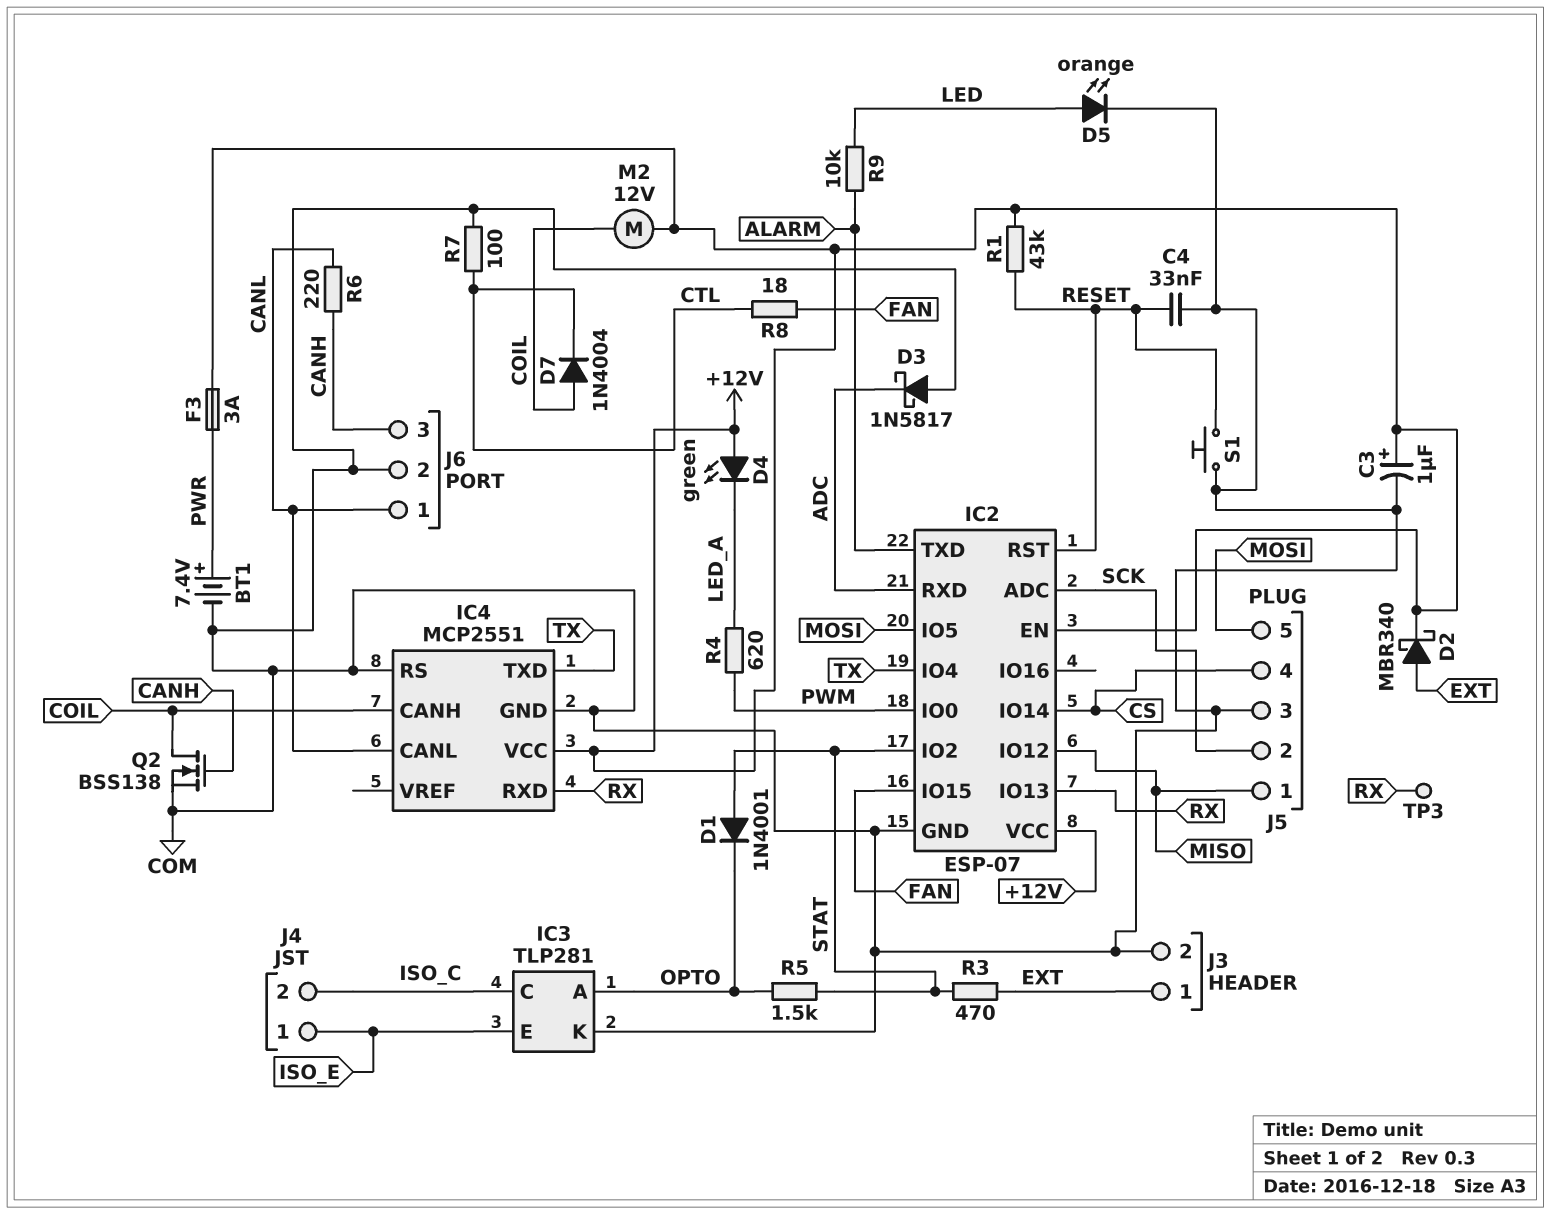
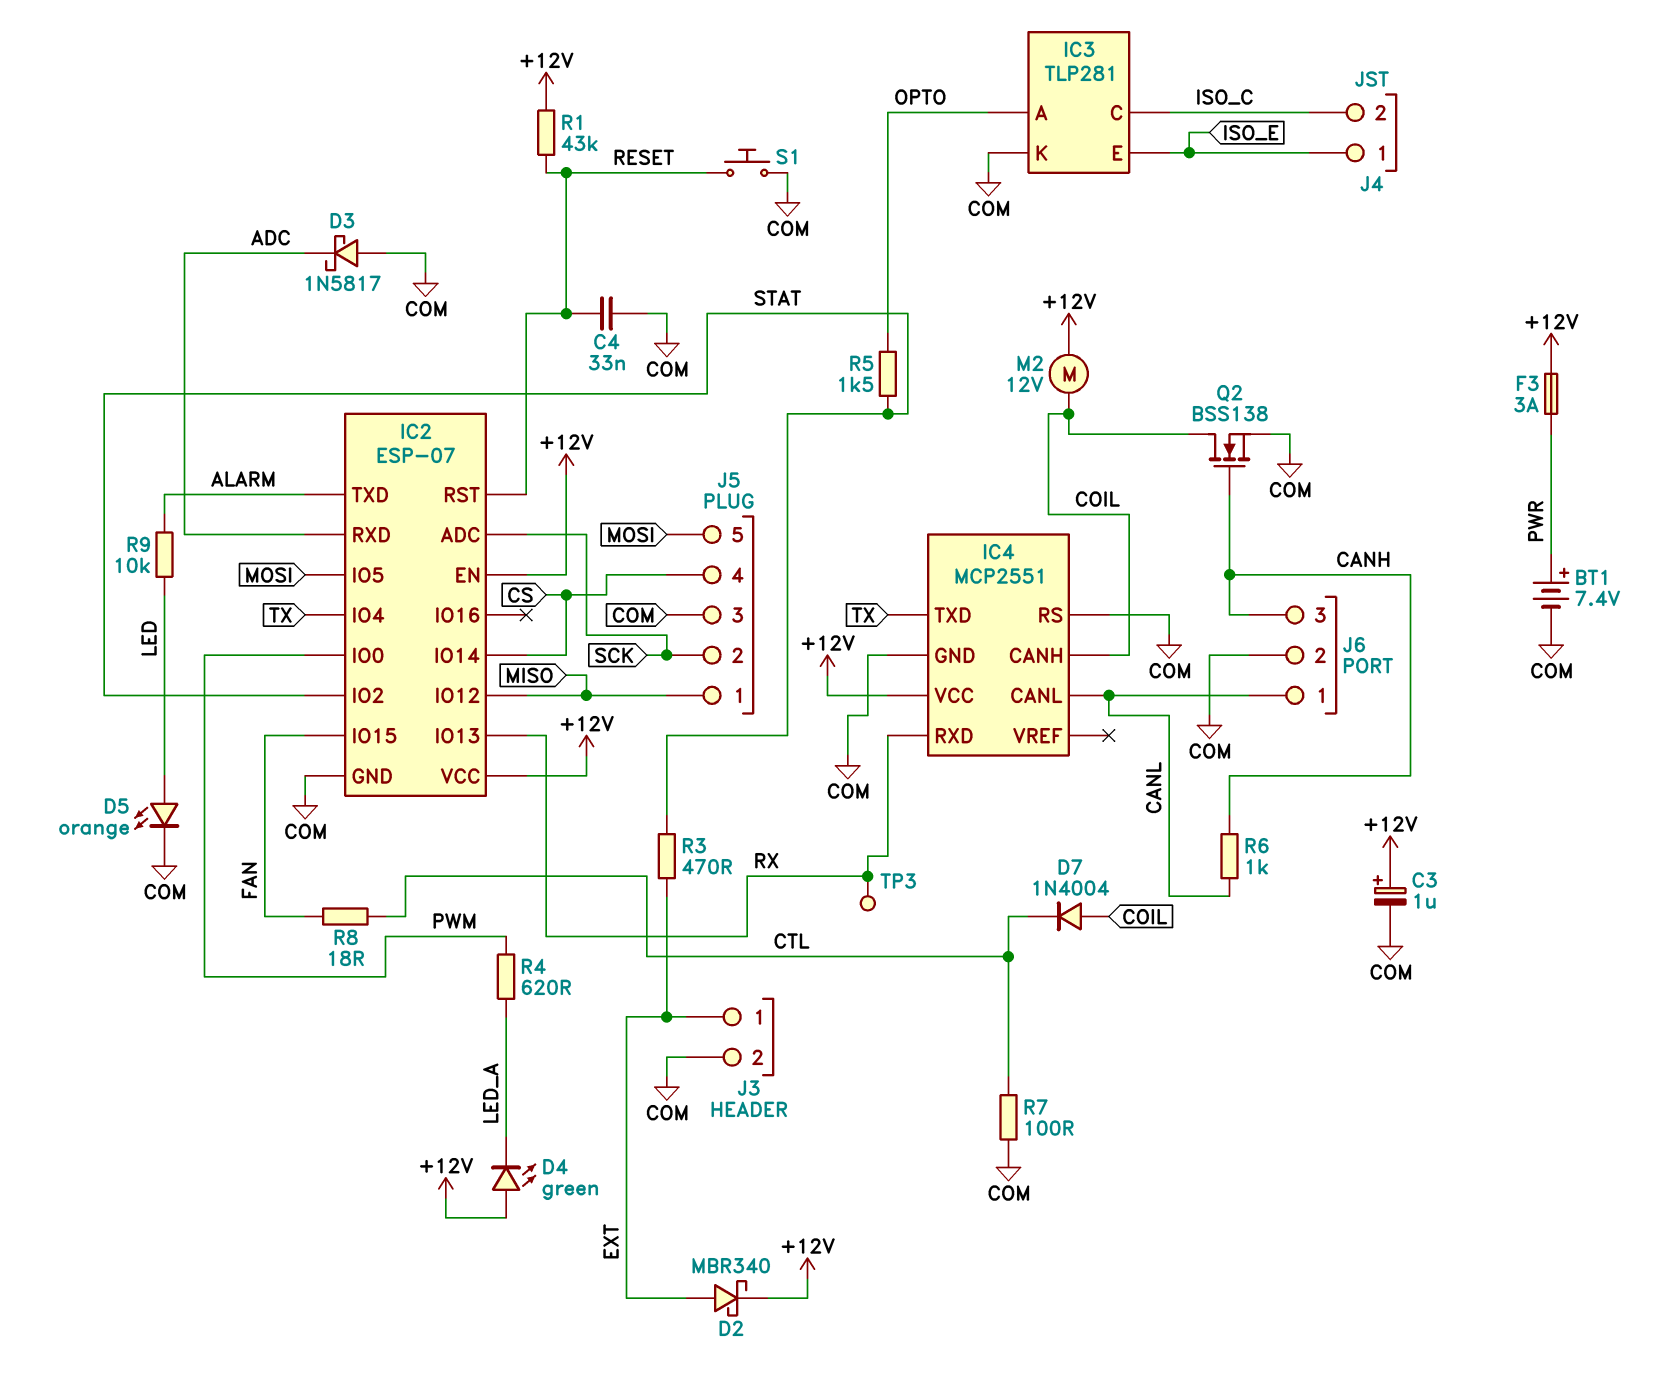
D1: diode 1N4001 (A STAT, K OPTO) -> none
R6: 220 (CANH, CANL) -> 1k (CANH, CANL)

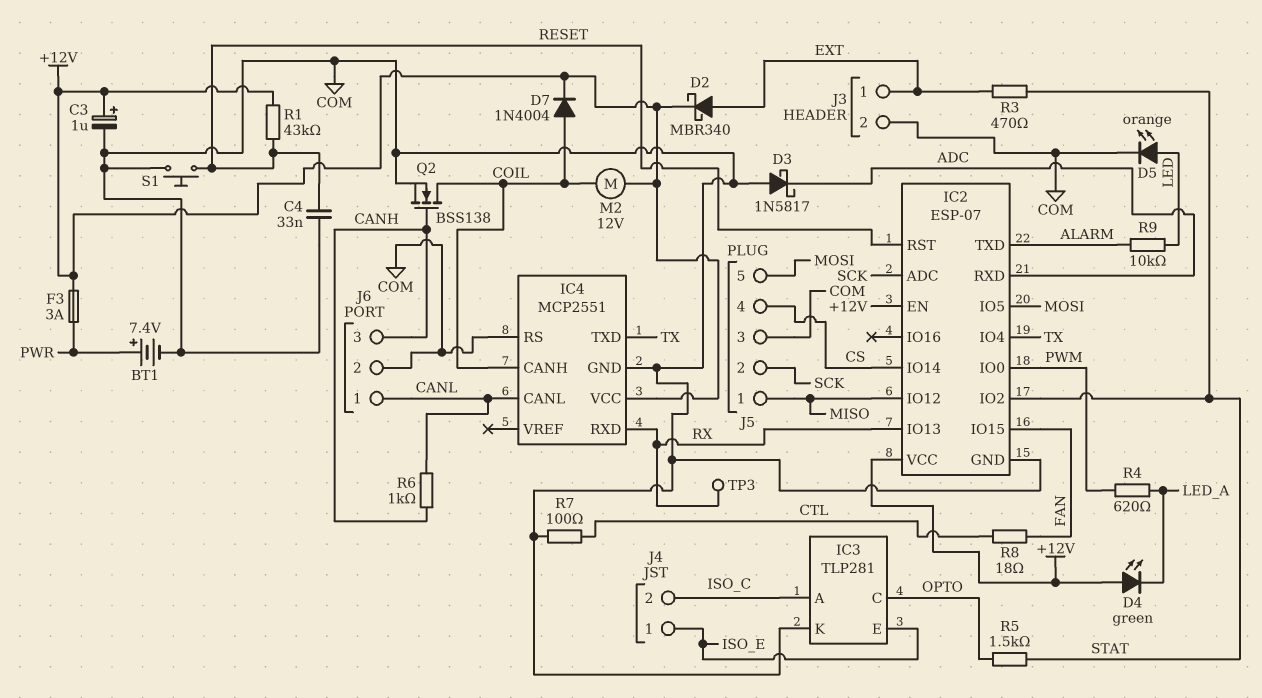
D7: diode 1N4004 (A COIL, K CTL) -> diode 1N4004 (A COIL, K +12V)
IC3 pin A: OPTO -> ISO_C
IC3 pin C: ISO_C -> OPTO

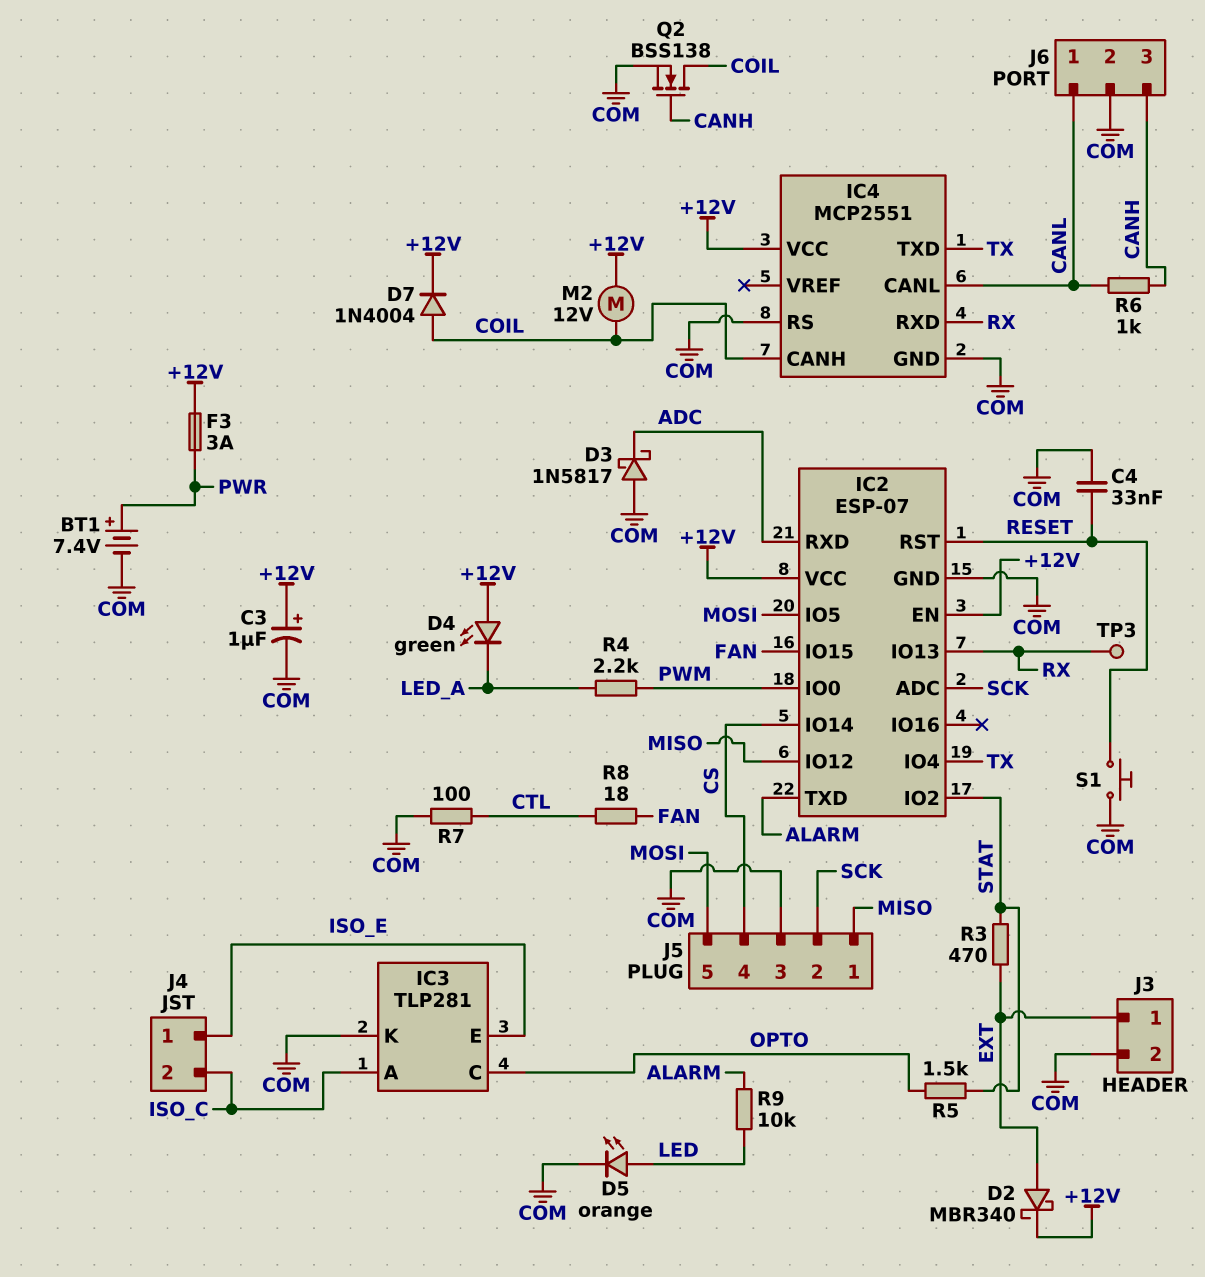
R1: 43k (+12V, RESET) -> none
R4: 620 (LED_A, PWM) -> 2.2k (LED_A, PWM)

